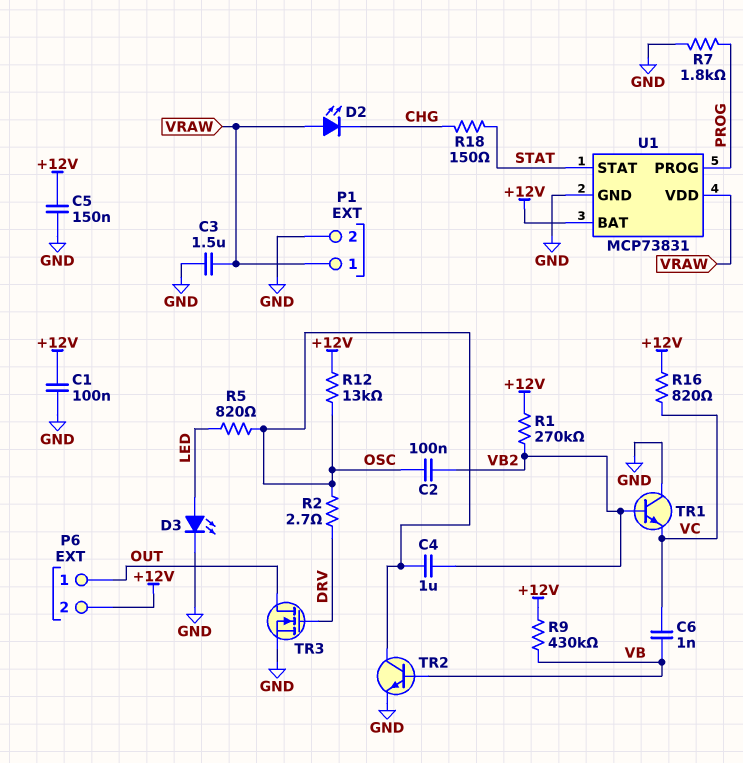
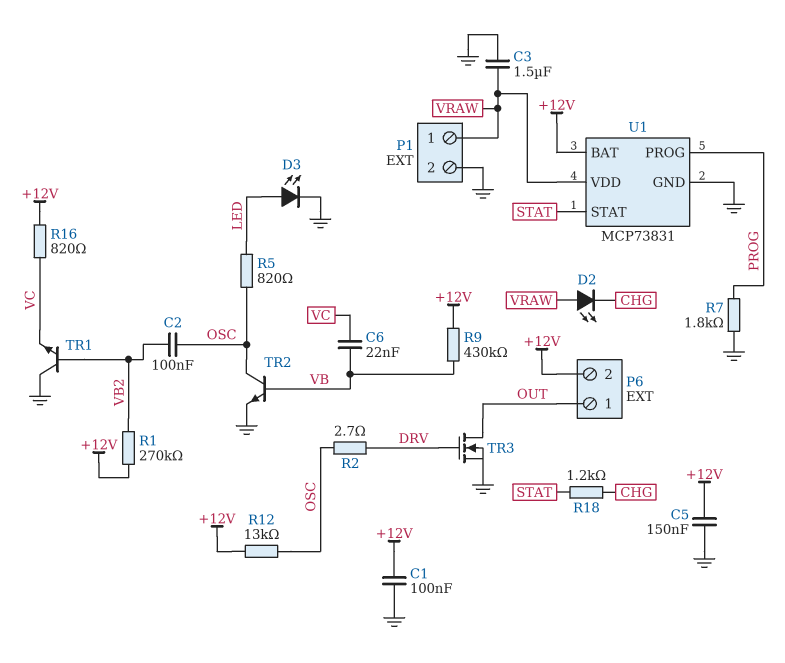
C4: 1uF (OSC, VB2) -> none
C6: 1nF (VB, VC) -> 22nF (VB, VC)
R18: 150 (CHG, STAT) -> 1.2k (CHG, STAT)

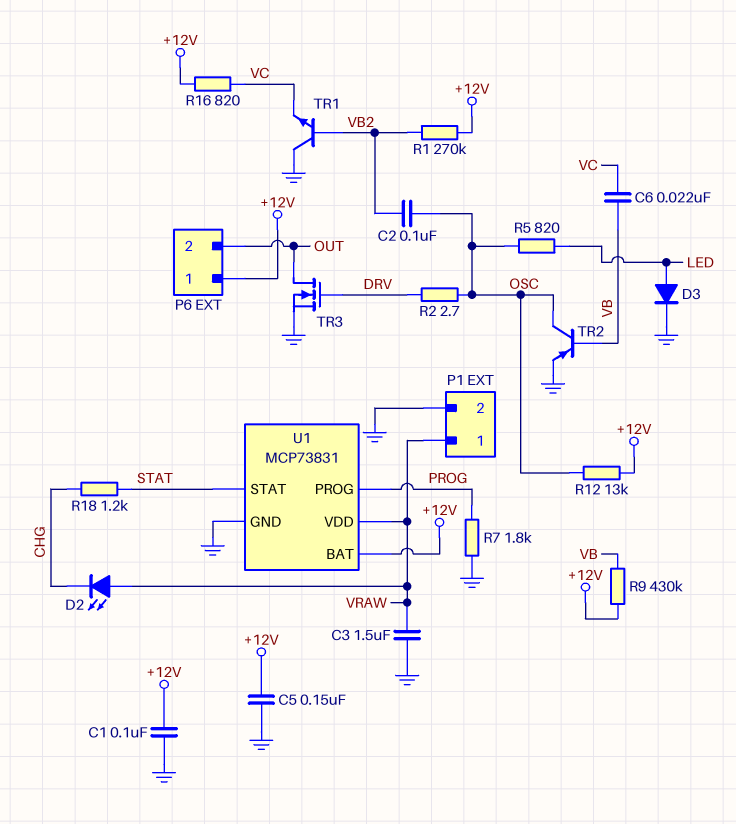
D3: LED (A LED, K GND) -> diode (A LED, K GND)
P6 pin 1: OUT -> +12V
P6 pin 2: +12V -> OUT
TR2: NPN (B VB, C OSC, E GND) -> PNP (B VB, C OSC, E GND)

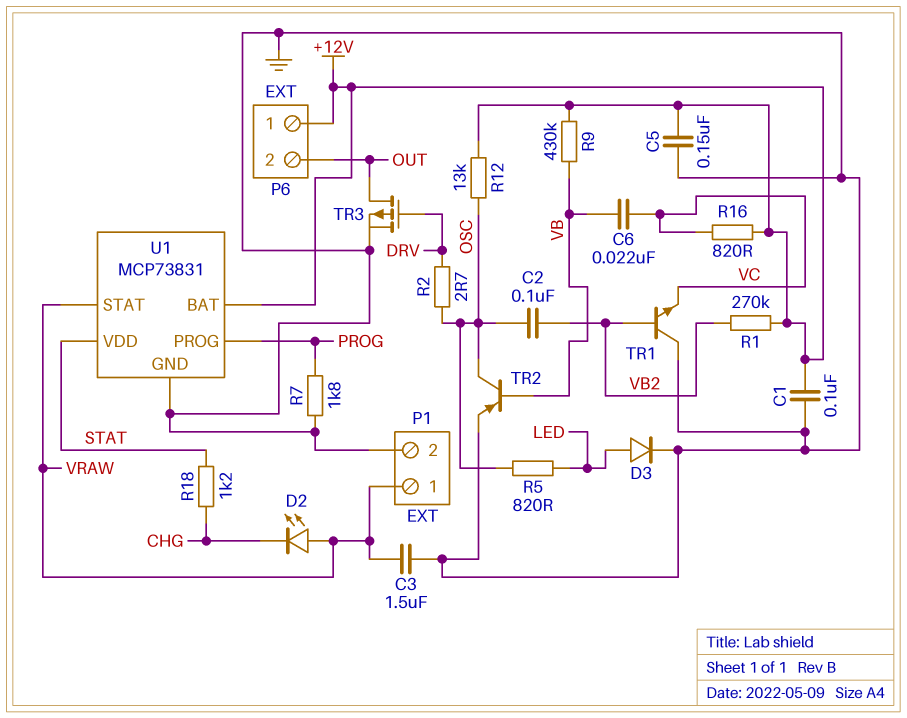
TR3: NMOS (G DRV, D OUT, S GND) -> PMOS (G DRV, D OUT, S GND)
U1 pin STAT: STAT -> VRAW
U1 pin VDD: VRAW -> STAT

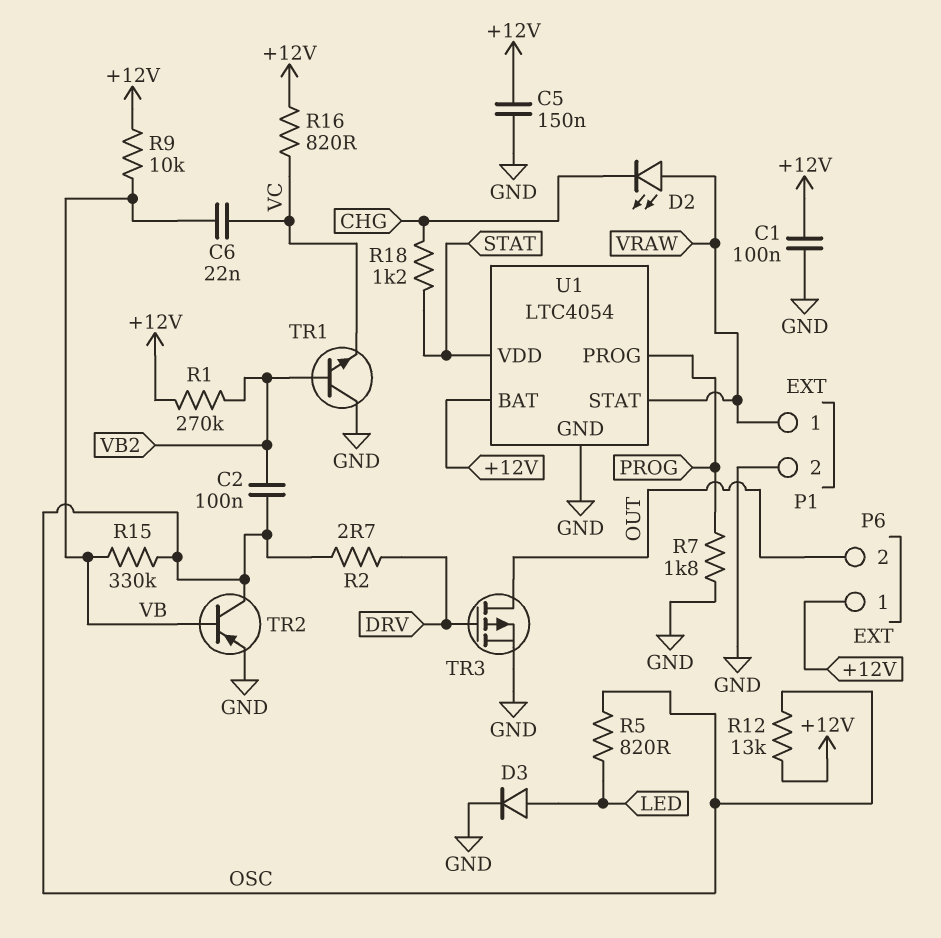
C3: 1.5uF (GND, VRAW) -> none
R9: 430k (+12V, VB) -> 10k (+12V, VB)
R15: none -> 330k (OSC, VB)
U1: MCP73831 -> LTC4054

